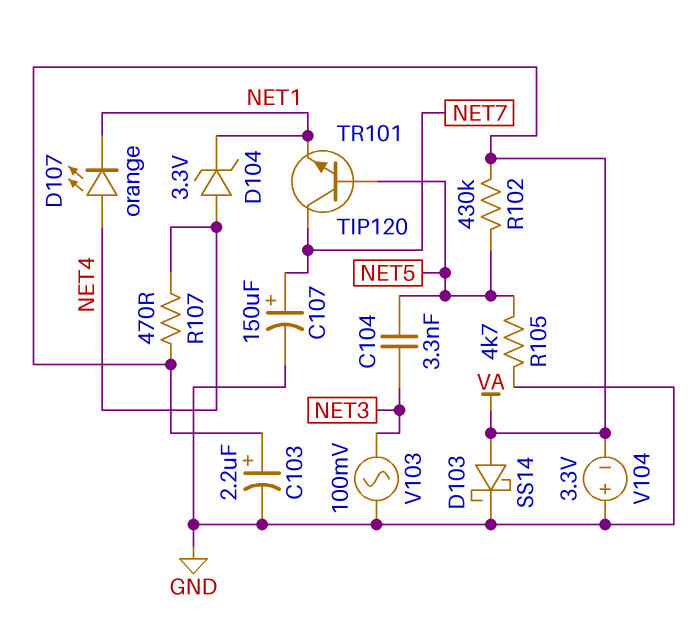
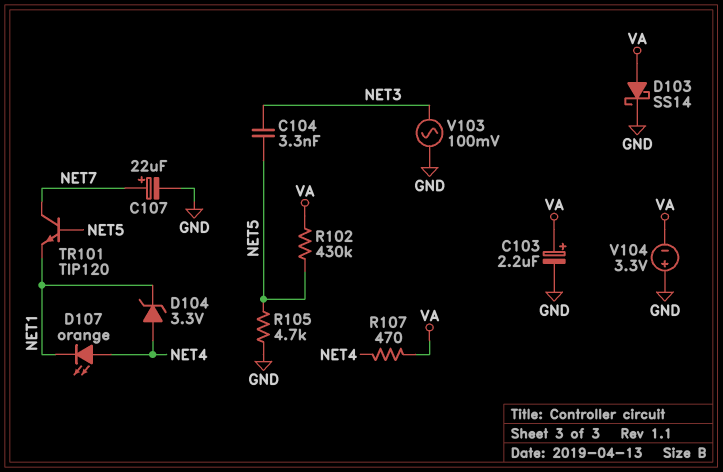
C107: 150uF (plus NET7, minus GND) -> 22uF (plus NET7, minus GND)

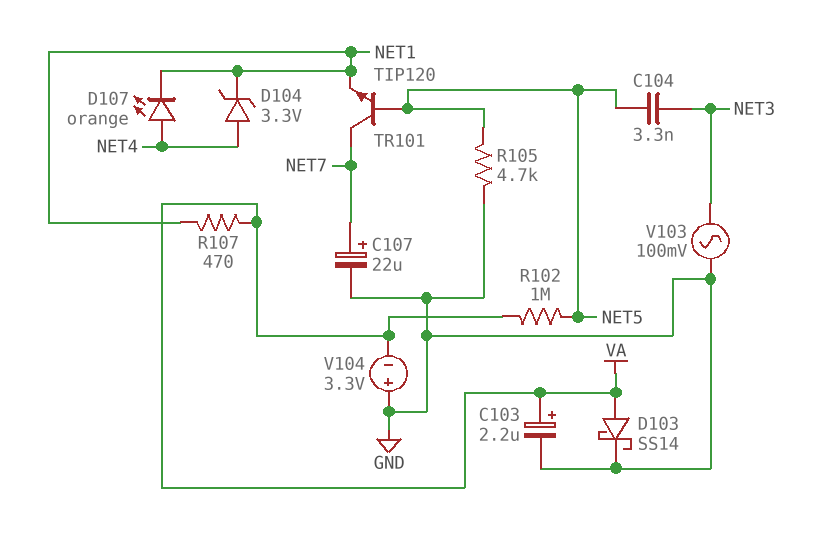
R102: 430k (NET5, VA) -> 1M (NET5, VA)
R107: 470 (NET4, VA) -> 470 (NET1, VA)

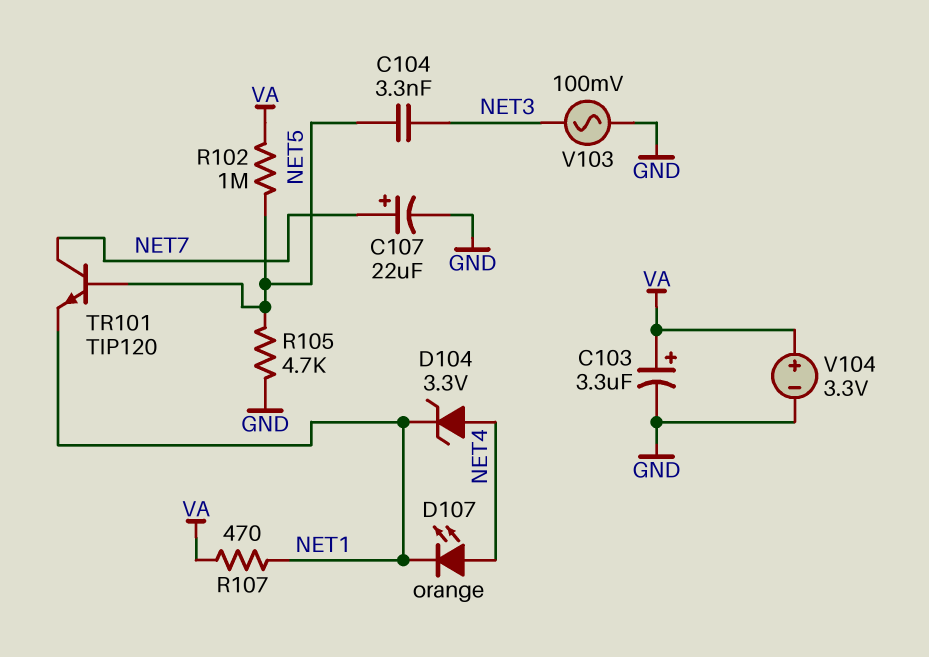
C103: 2.2uF (plus VA, minus GND) -> 3.3uF (plus VA, minus GND)
D103: schottky SS14 (A VA, K GND) -> none
V104: 3.3V (plus GND, minus VA) -> 3.3V (plus VA, minus GND)

